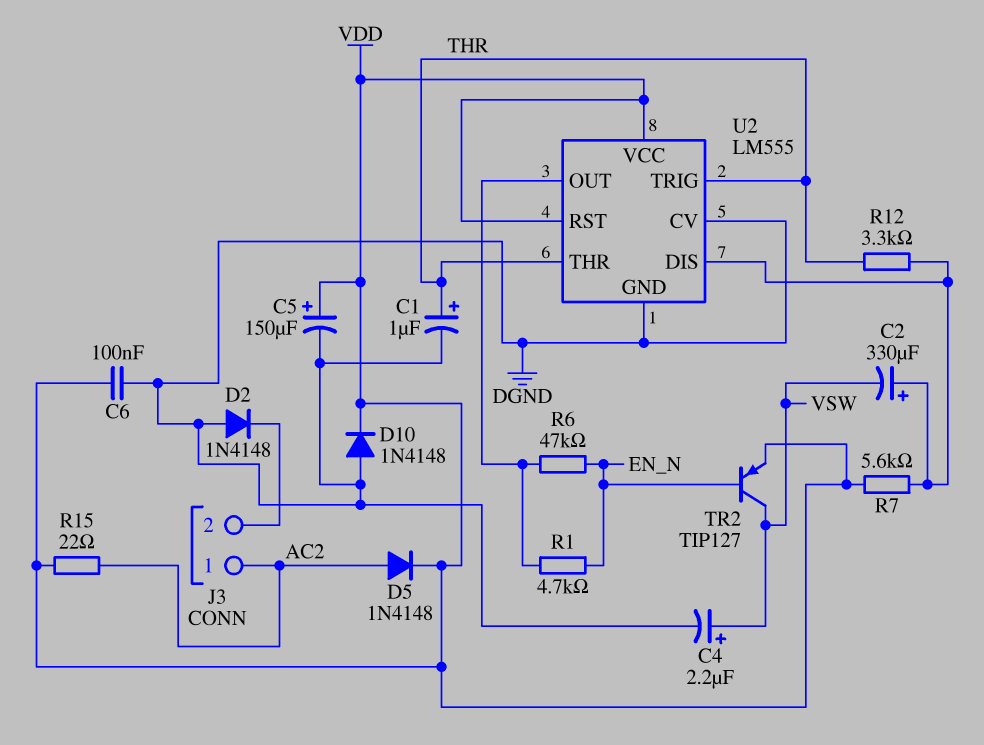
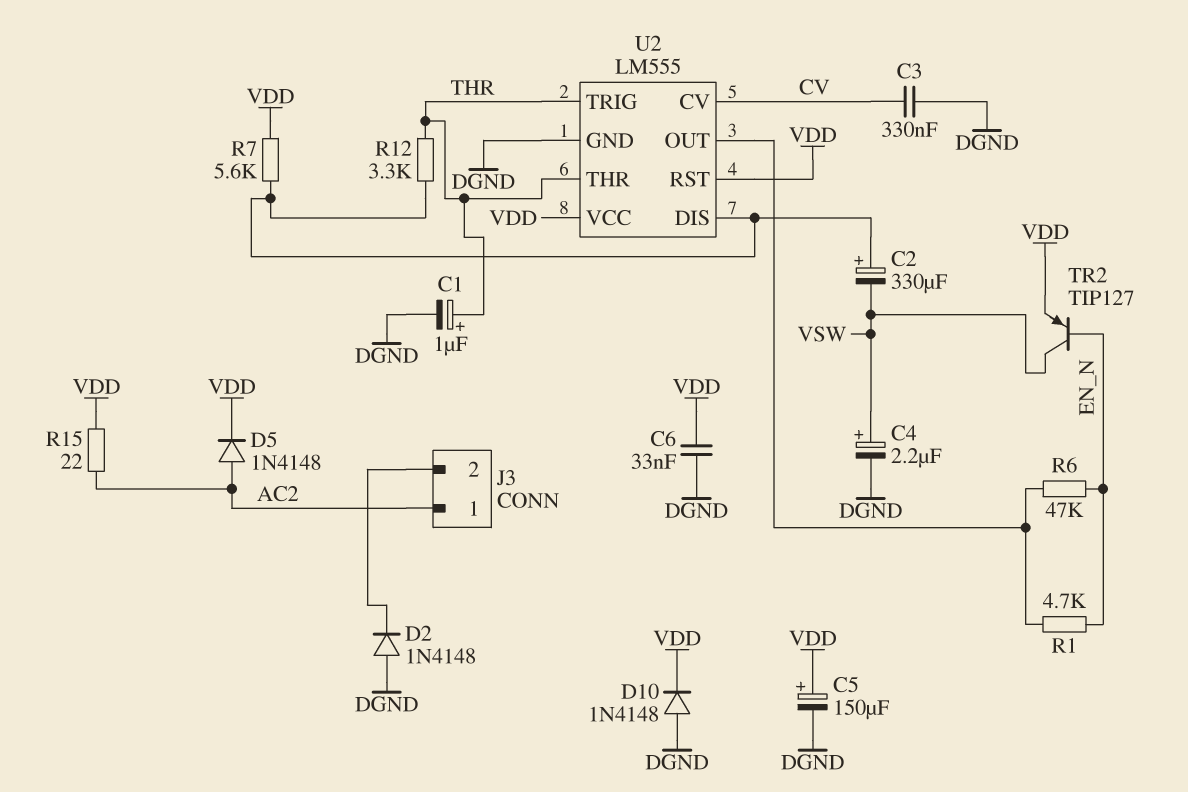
C3: none -> 330nF (CV, DGND)
C6: 100nF (DGND, VDD) -> 33nF (DGND, VDD)
U2 pin CV: DGND -> CV

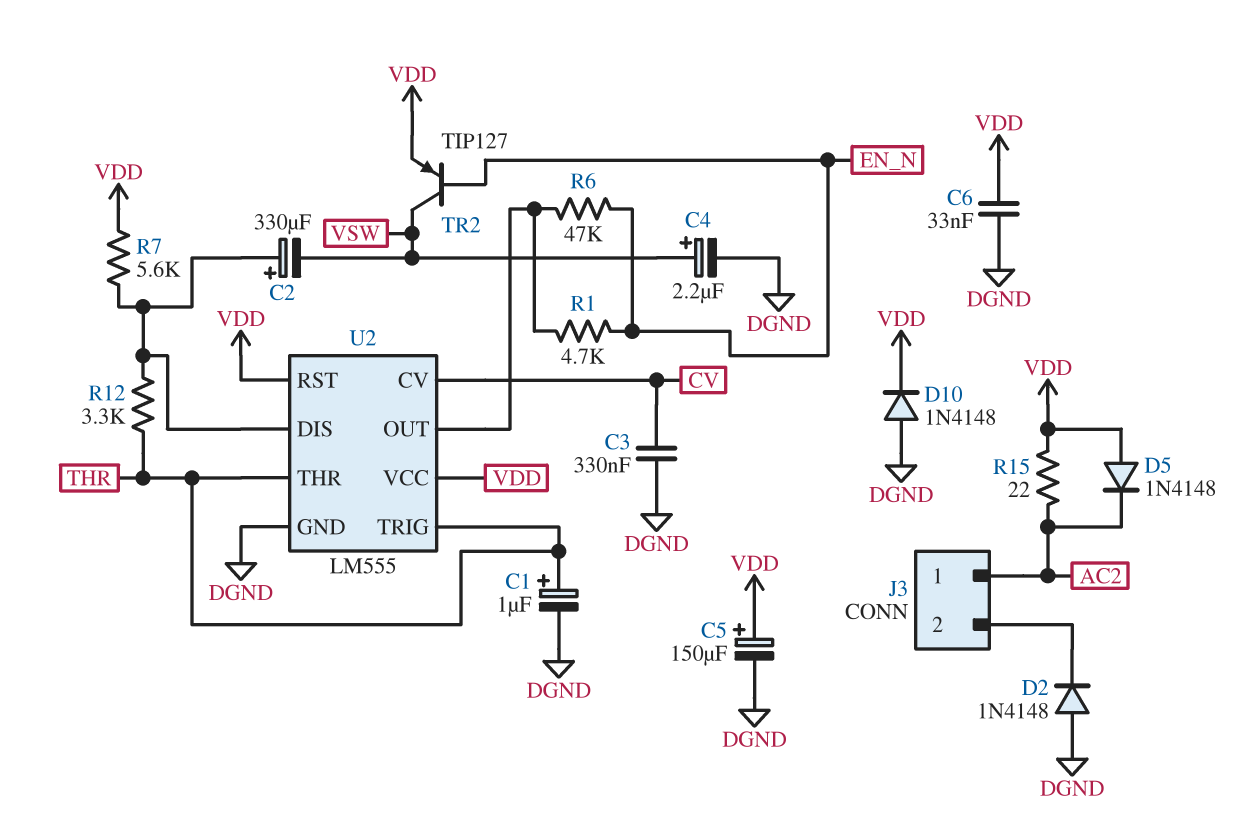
D5: diode 1N4148 (A AC2, K VDD) -> diode 1N4148 (A VDD, K AC2)

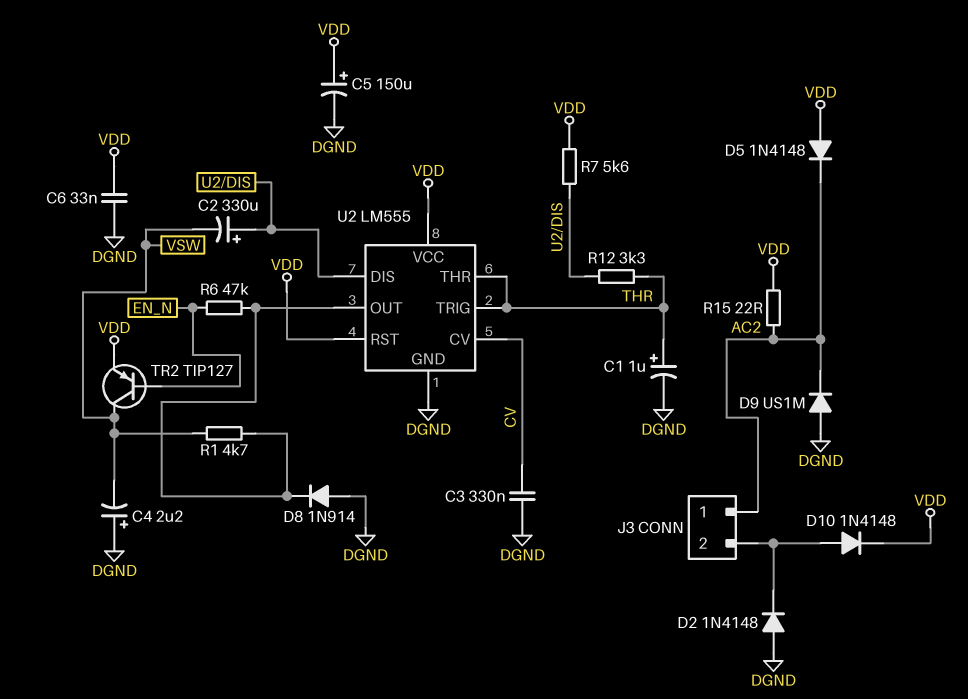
C4: 2.2uF (plus VSW, minus DGND) -> 2.2uF (plus DGND, minus VSW)
D8: none -> diode 1N914 (A DGND, K U2/OUT)
D9: none -> diode US1M (A DGND, K AC2)
D10: diode 1N4148 (A DGND, K VDD) -> diode 1N4148 (A J3/2, K VDD)
R1: 4.7k (EN_N, U2/OUT) -> 4.7k (U2/OUT, VSW)

